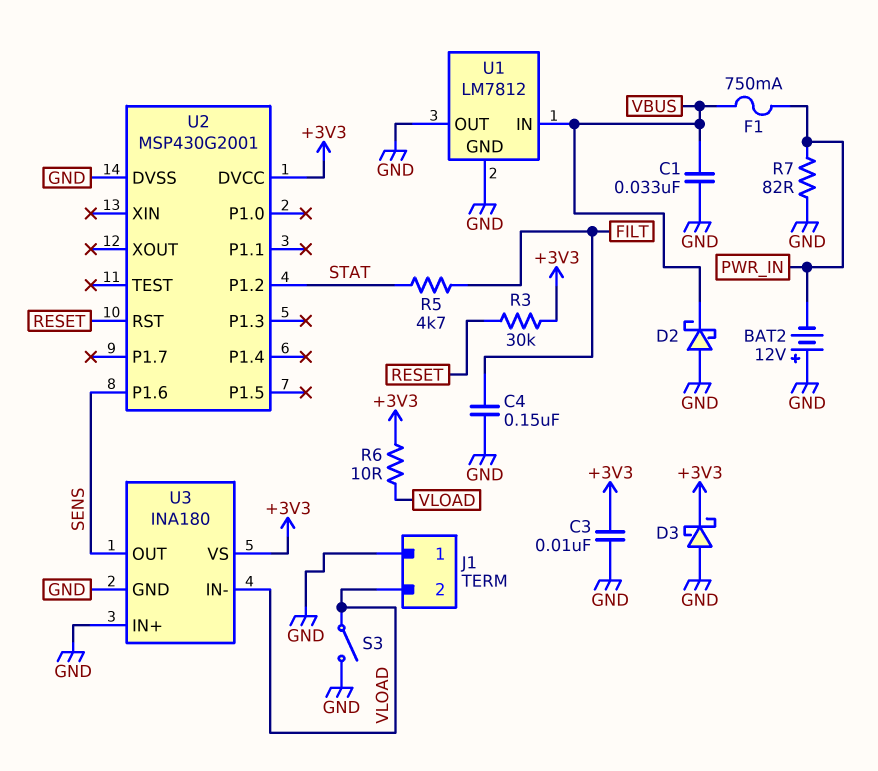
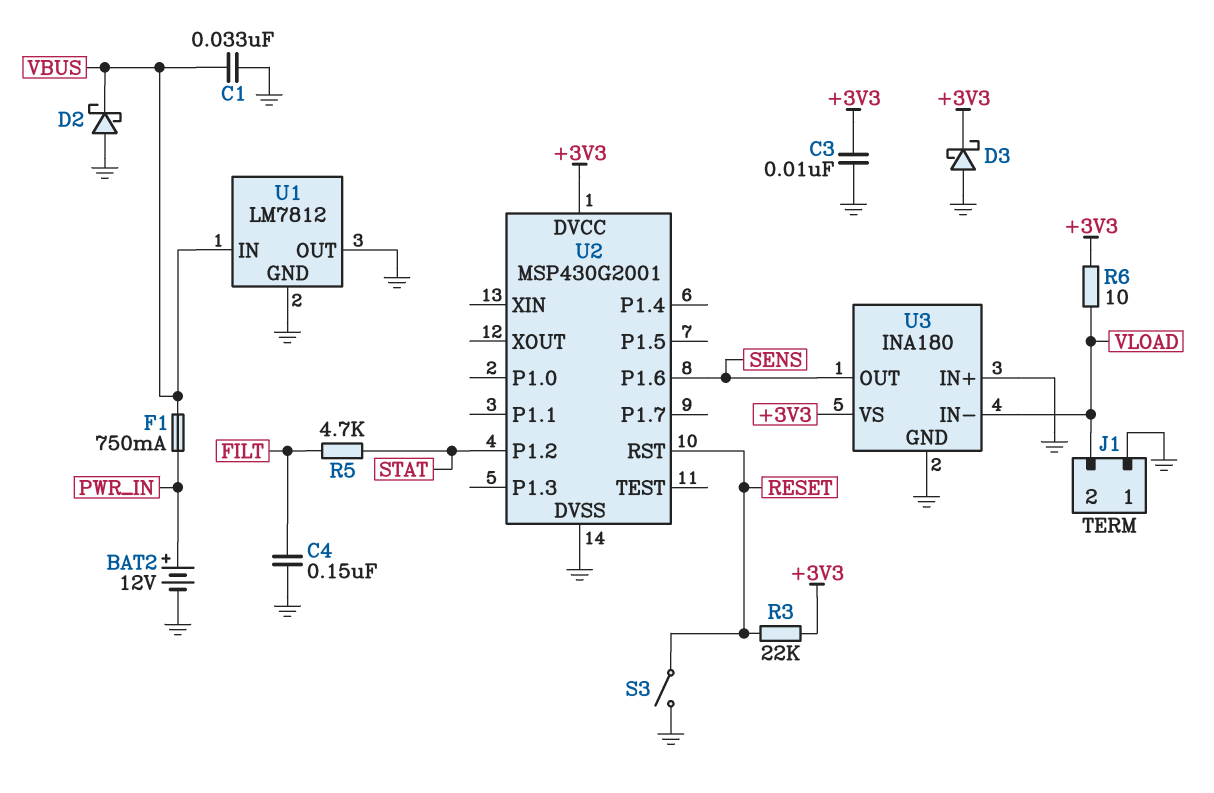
BAT2: 12V (plus GND, minus PWR_IN) -> 12V (plus PWR_IN, minus GND)
R3: 30k (+3V3, RESET) -> 22k (+3V3, RESET)
R7: 82 (GND, PWR_IN) -> none
S3: switch (GND, VLOAD) -> switch (GND, RESET)

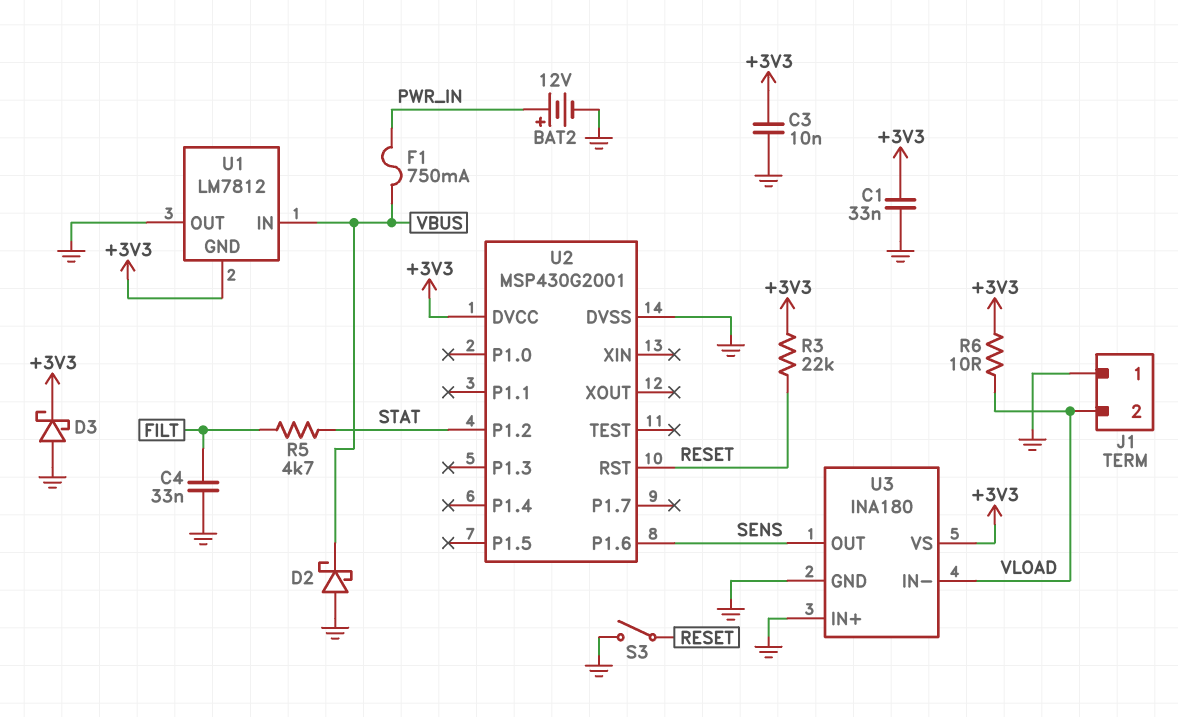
C1: 33nF (GND, VBUS) -> 33nF (+3V3, GND)
C4: 150nF (FILT, GND) -> 33nF (FILT, GND)
U1 pin GND: GND -> +3V3

